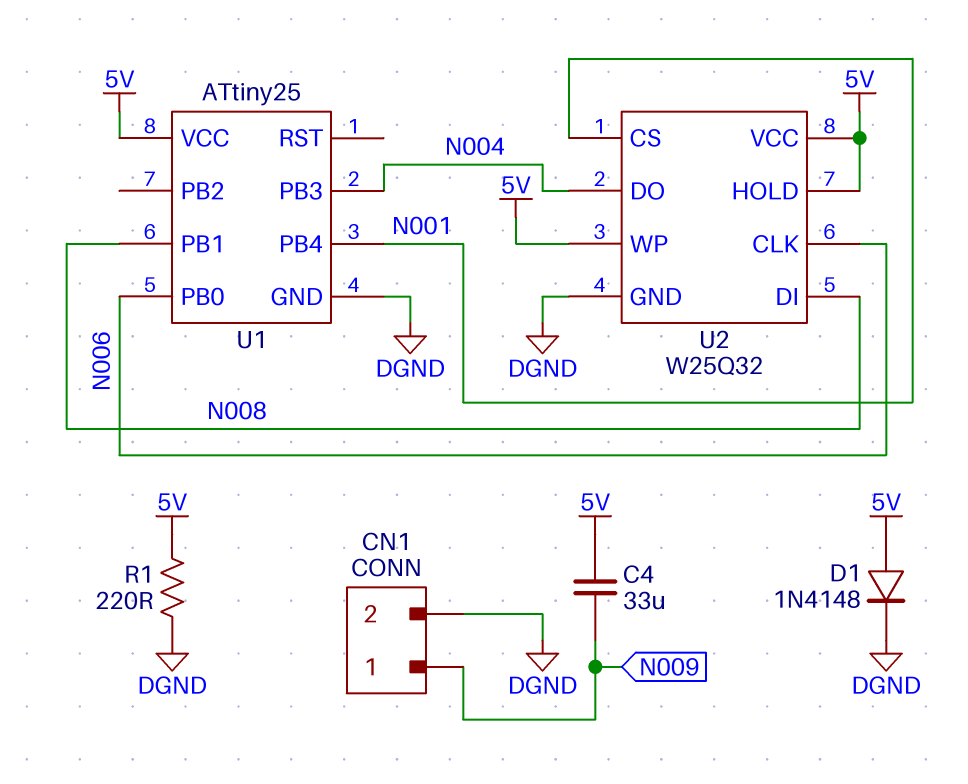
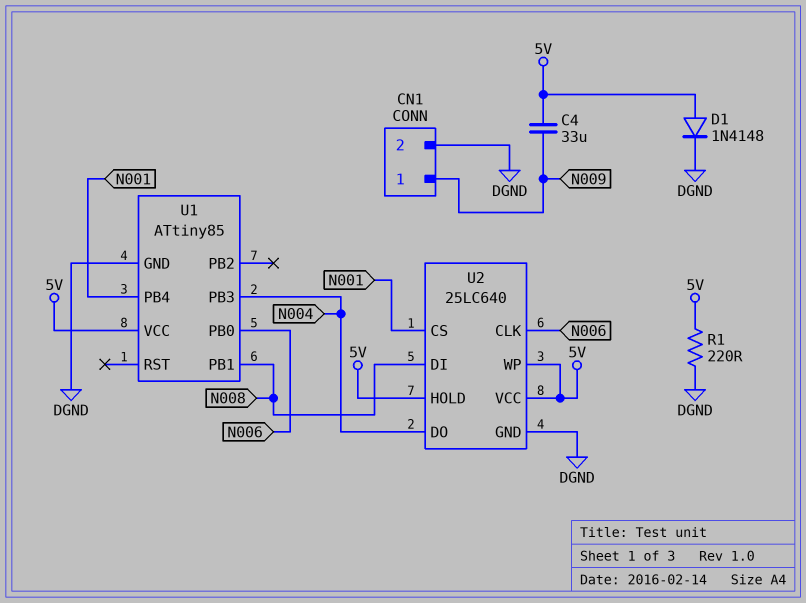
U1: ATtiny25 -> ATtiny85
U2: W25Q32 -> 25LC640

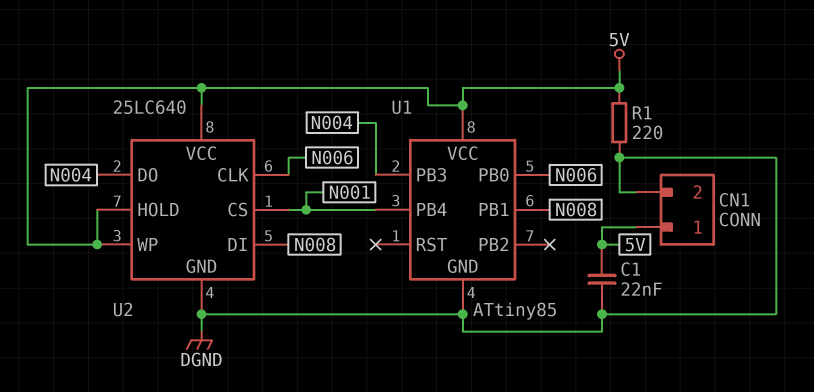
C1: none -> 22nF (5V, DGND)
C4: 33uF (5V, N009) -> none
CN1 pin 1: N009 -> 5V
D1: diode 1N4148 (A 5V, K DGND) -> none

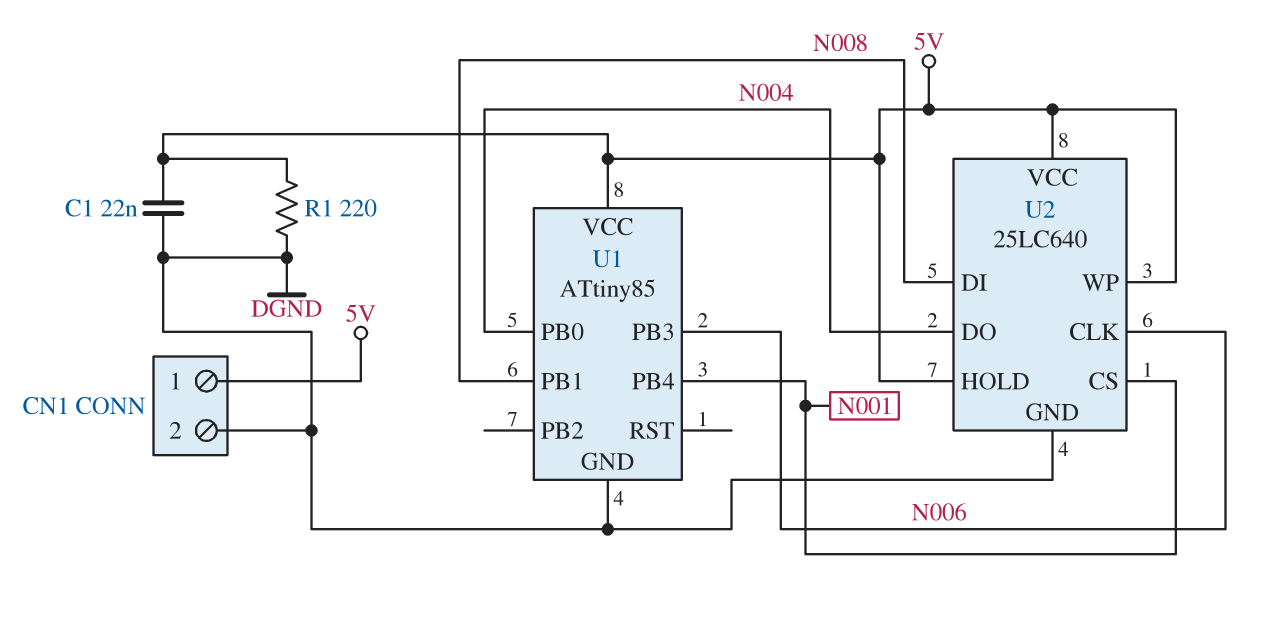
U1 pin PB0: N006 -> N004
U1 pin PB3: N004 -> N006

